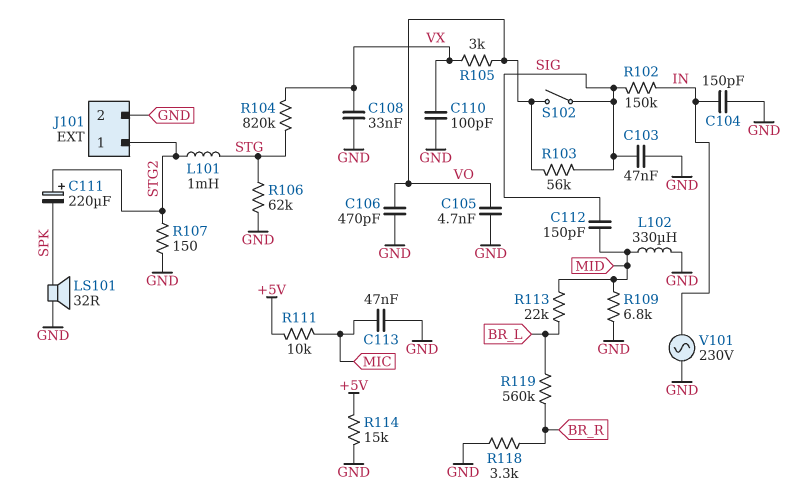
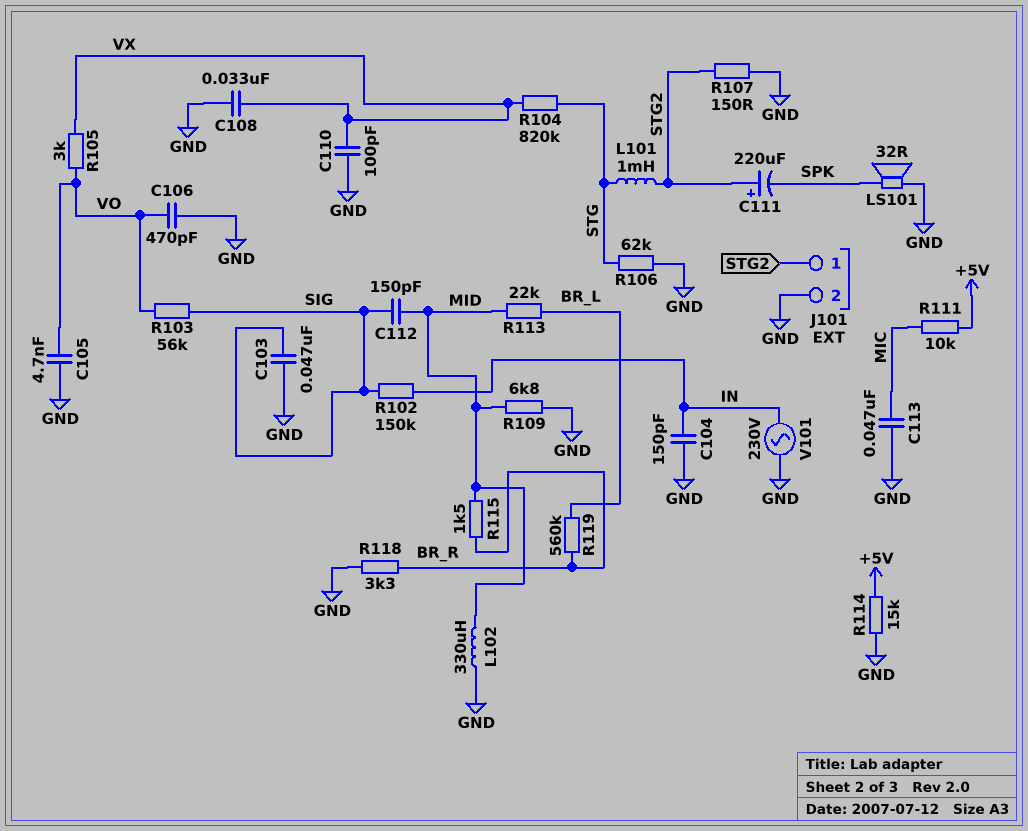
R115: none -> 1.5k (BR_R, MID)
S102: switch (SIG, VO) -> none

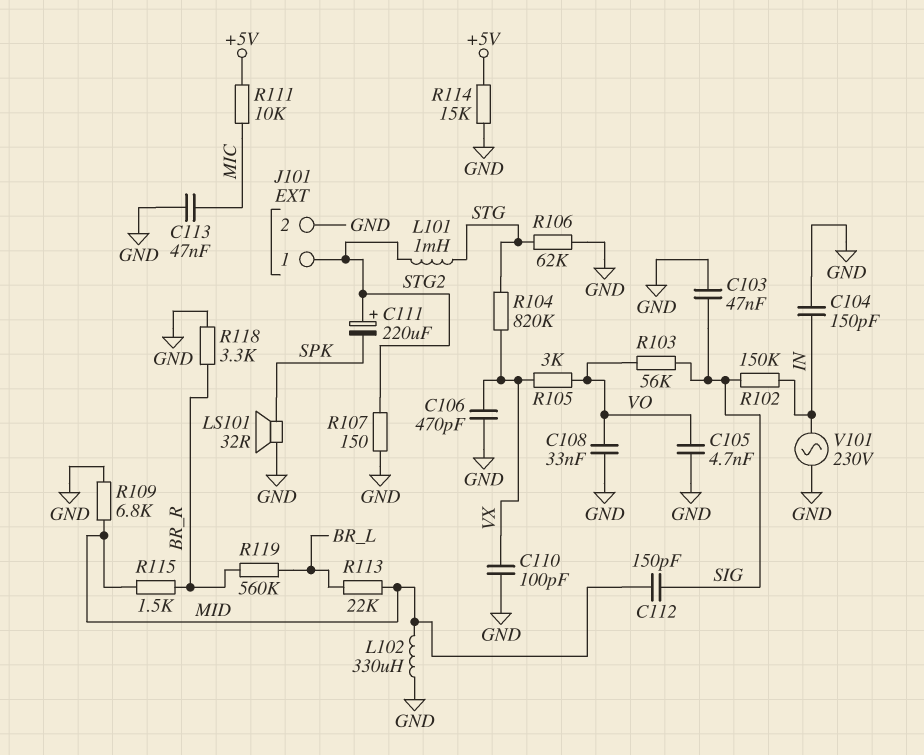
C106: 470pF (GND, VO) -> 470pF (GND, VX)
C108: 33nF (GND, VX) -> 33nF (GND, VO)

